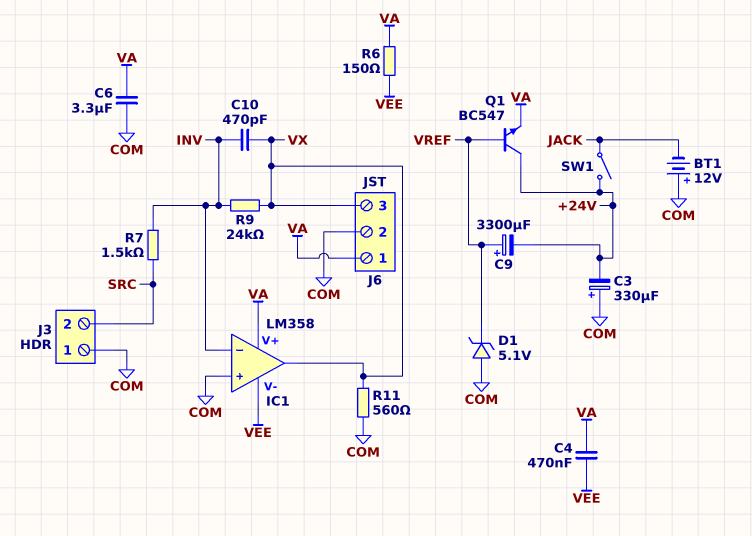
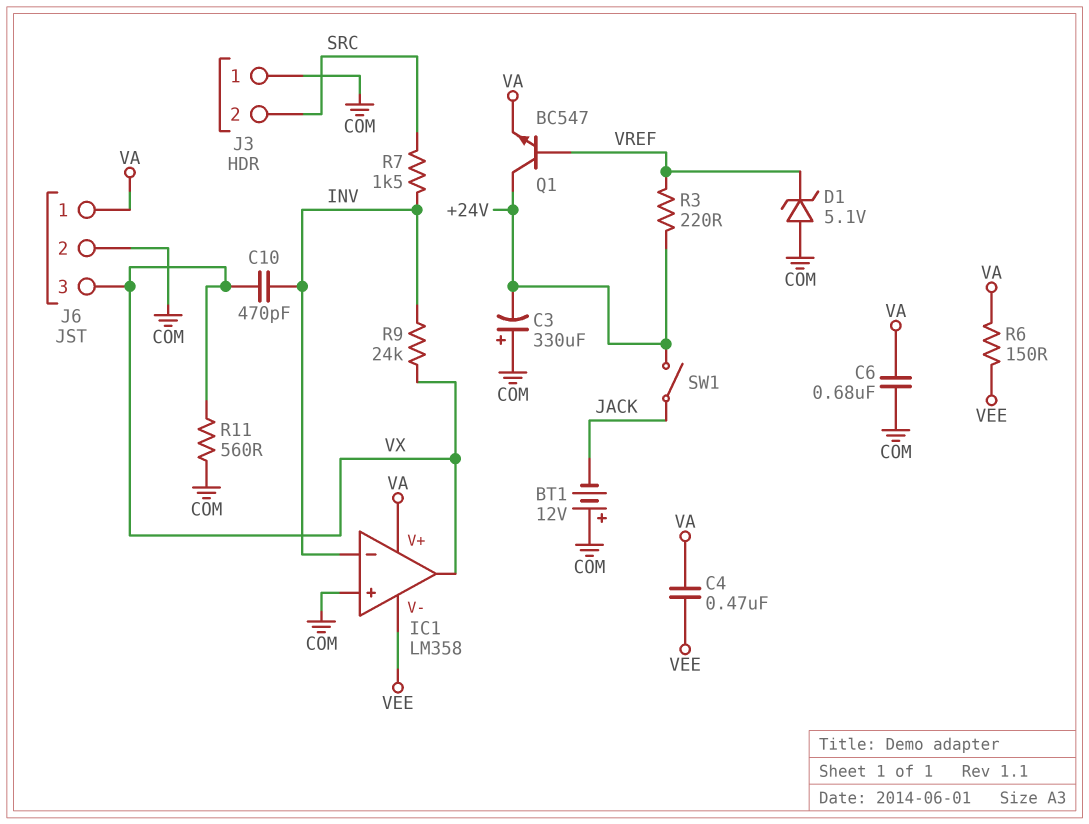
C6: 3.3uF (COM, VA) -> 680nF (COM, VA)
C9: 3300uF (plus VREF, minus +24V) -> none
R3: none -> 220 (+24V, VREF)

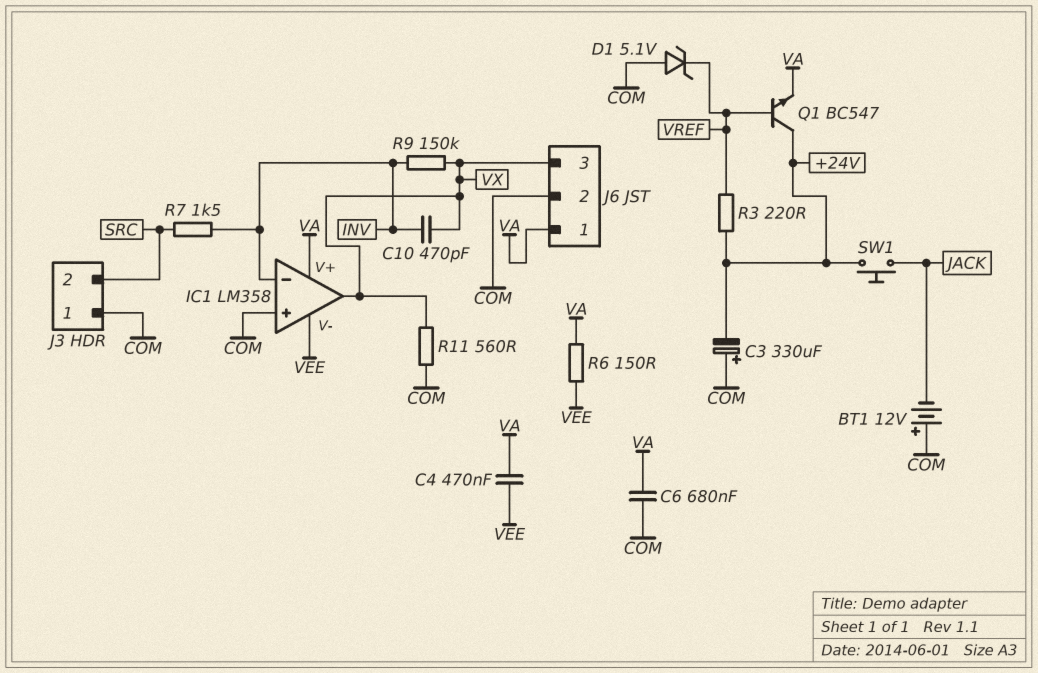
R9: 24k (INV, VX) -> 150k (INV, VX)
SW1: switch (+24V, JACK) -> button (+24V, JACK)

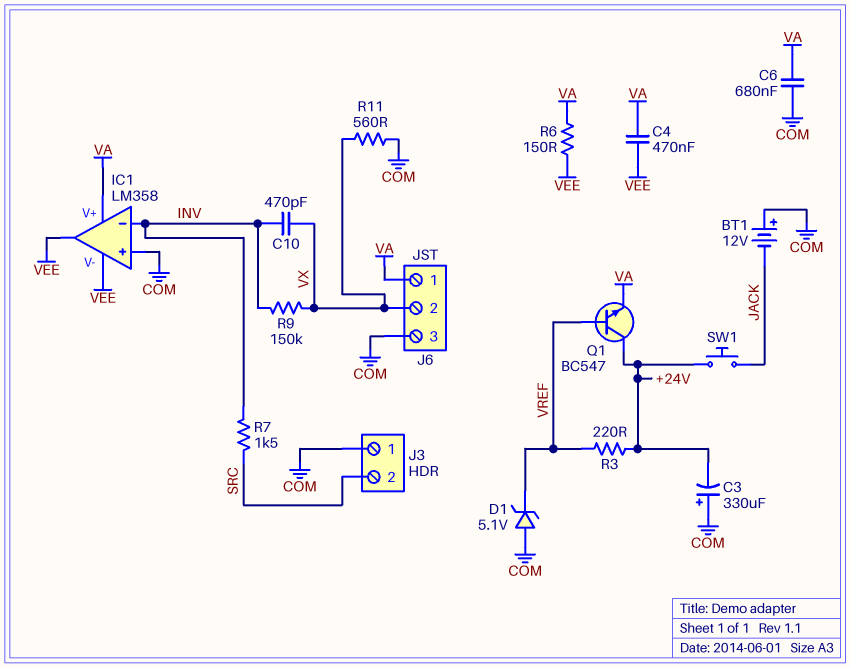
IC1 pin out: VX -> VEE
J6 pin 2: COM -> VX
J6 pin 3: VX -> COM

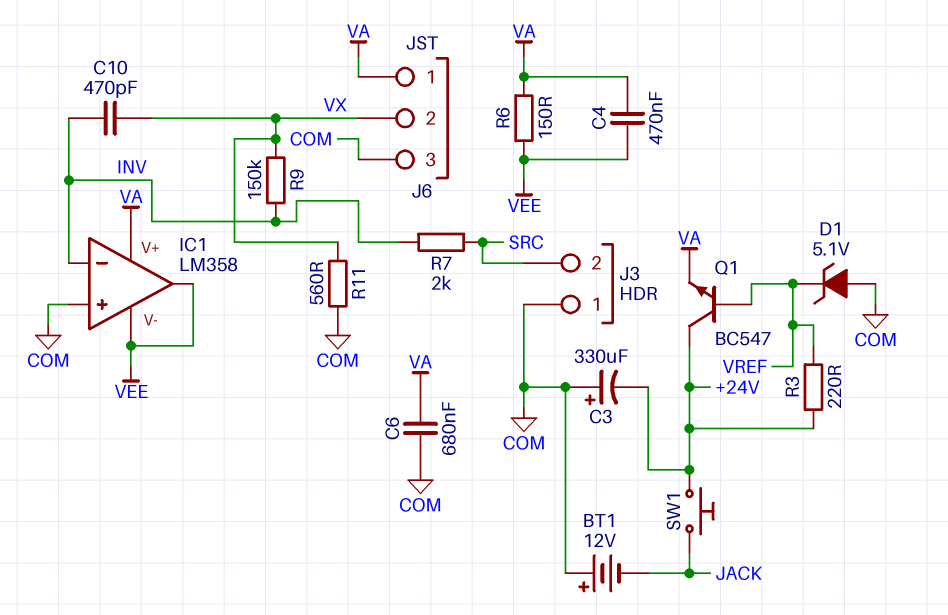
R7: 1.5k (INV, SRC) -> 2k (INV, SRC)

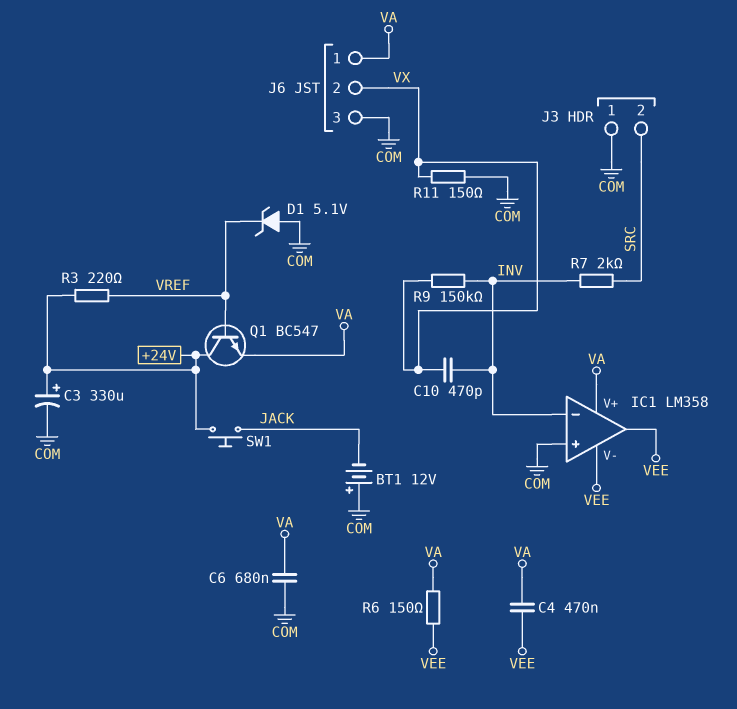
C3: 330uF (plus COM, minus +24V) -> 330uF (plus +24V, minus COM)
R11: 560 (COM, VX) -> 150 (COM, VX)

